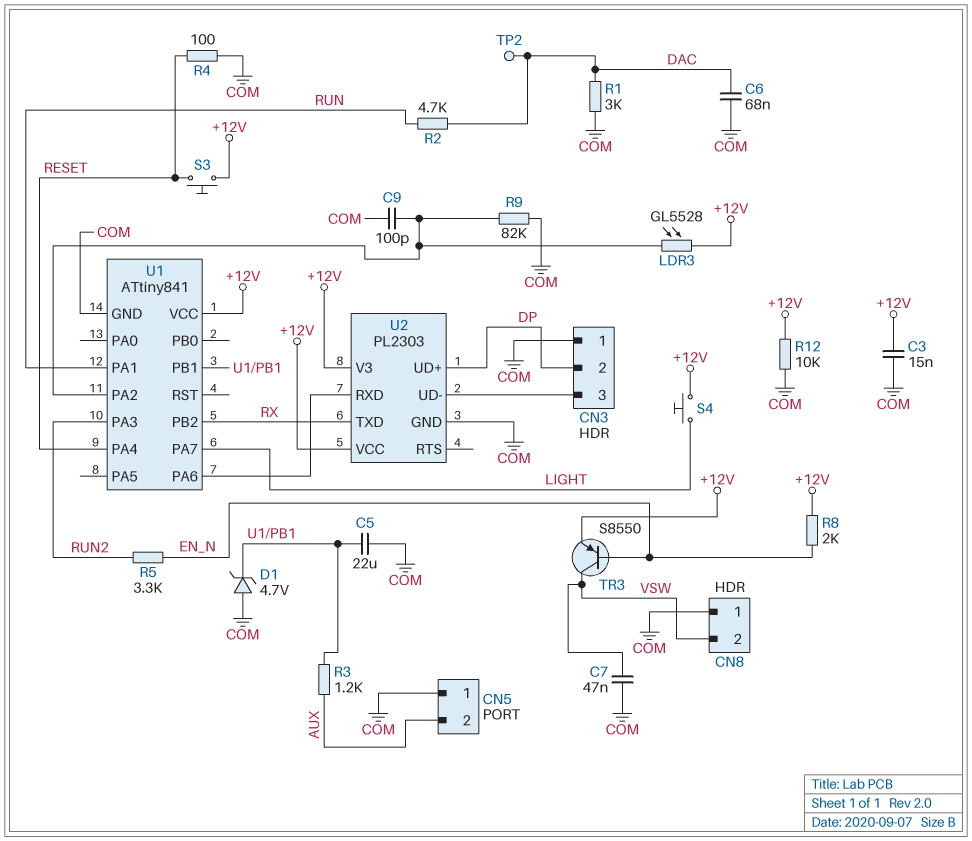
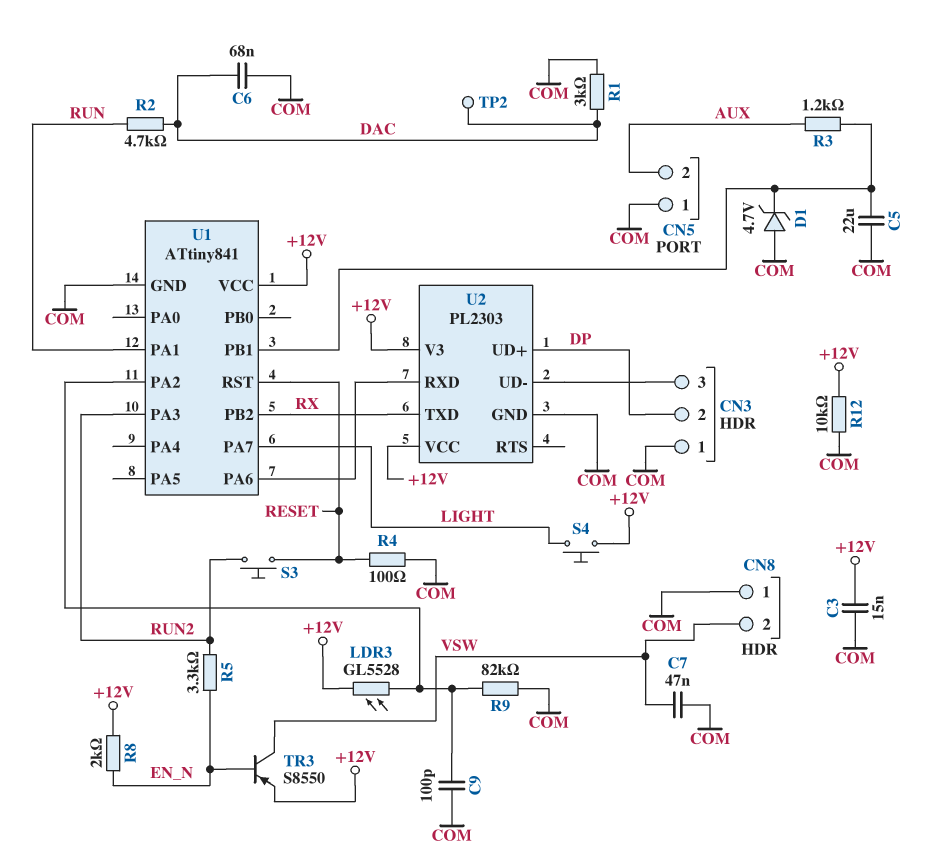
S3: button (+12V, RESET) -> button (RESET, RUN2)
U1 pin PA4: RESET -> none
U1 pin RST: none -> RESET

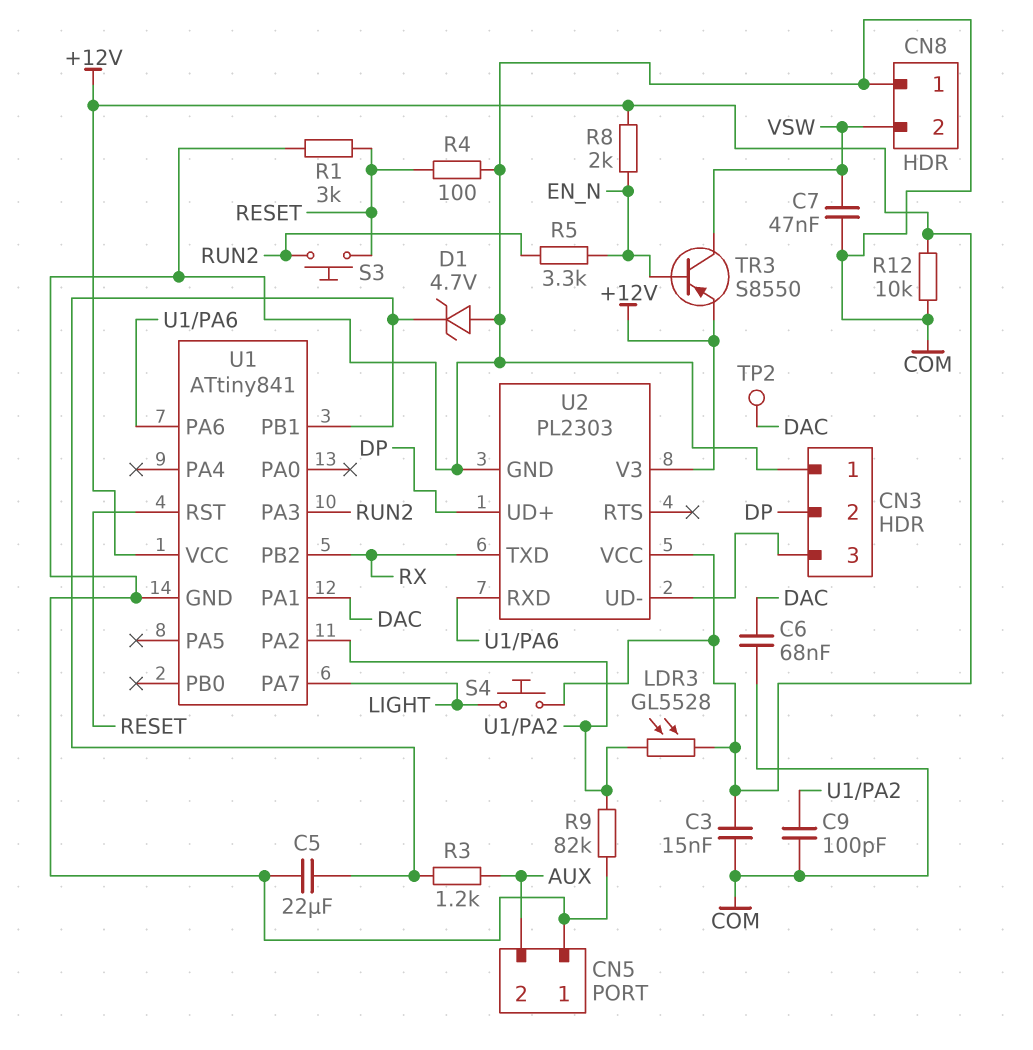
R1: 3k (COM, DAC) -> 3k (COM, RESET)
R2: 4.7k (DAC, RUN) -> none
U1 pin PA1: RUN -> DAC

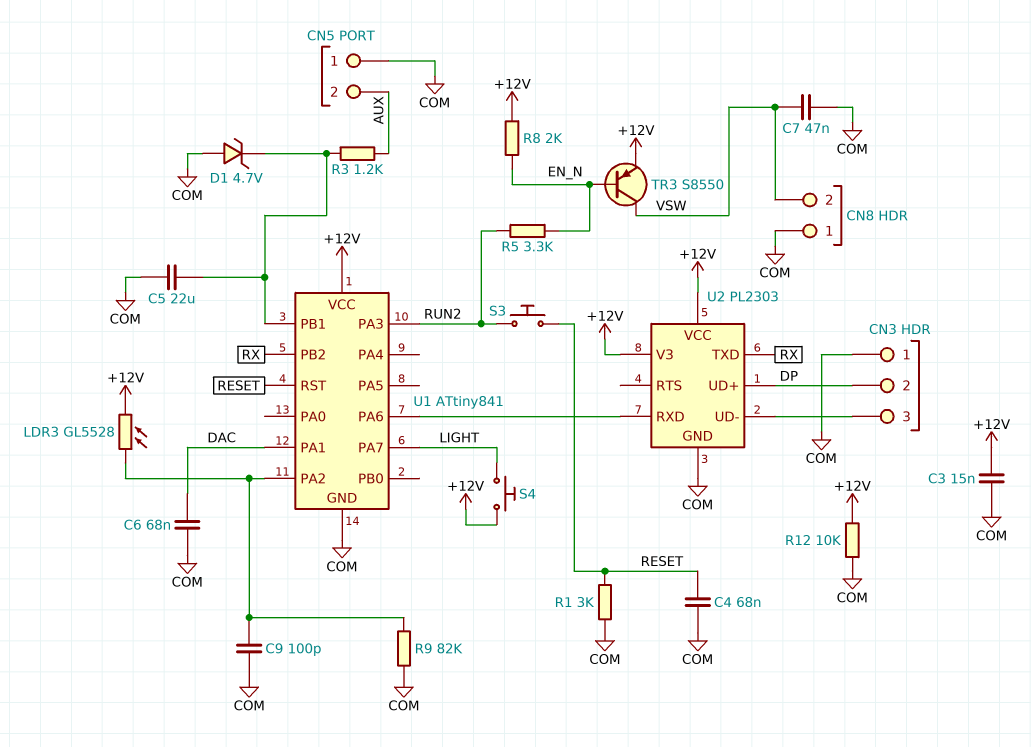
C4: none -> 68nF (COM, RESET)
R4: 100 (COM, RESET) -> none
TP2: test point (DAC) -> none

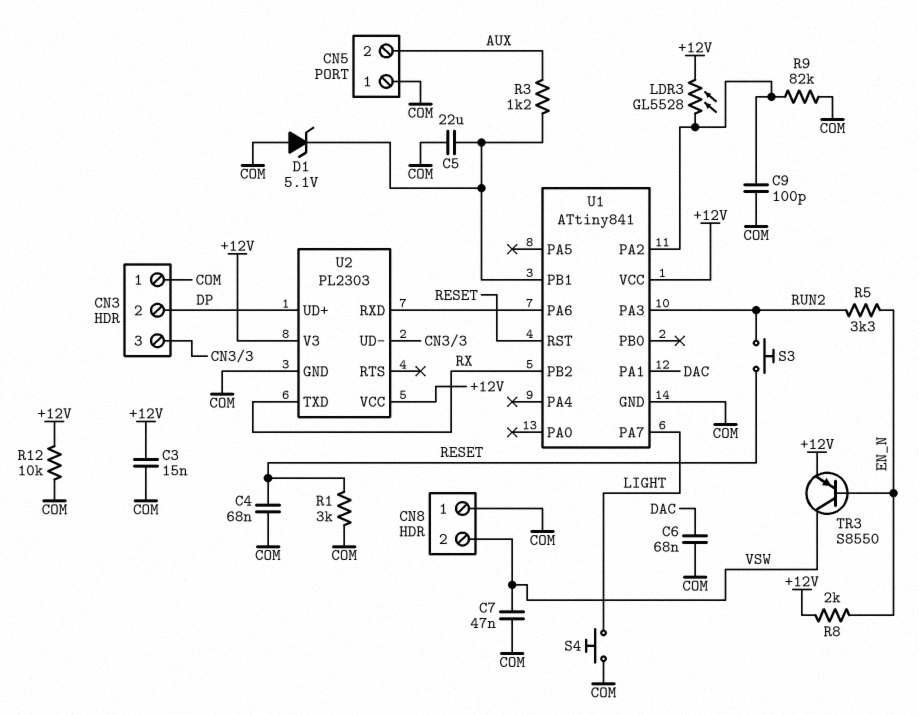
D1: zener 4.7V (A COM, K U1/PB1) -> zener 5.1V (A COM, K U1/PB1)
S4: button (+12V, LIGHT) -> button (COM, LIGHT)

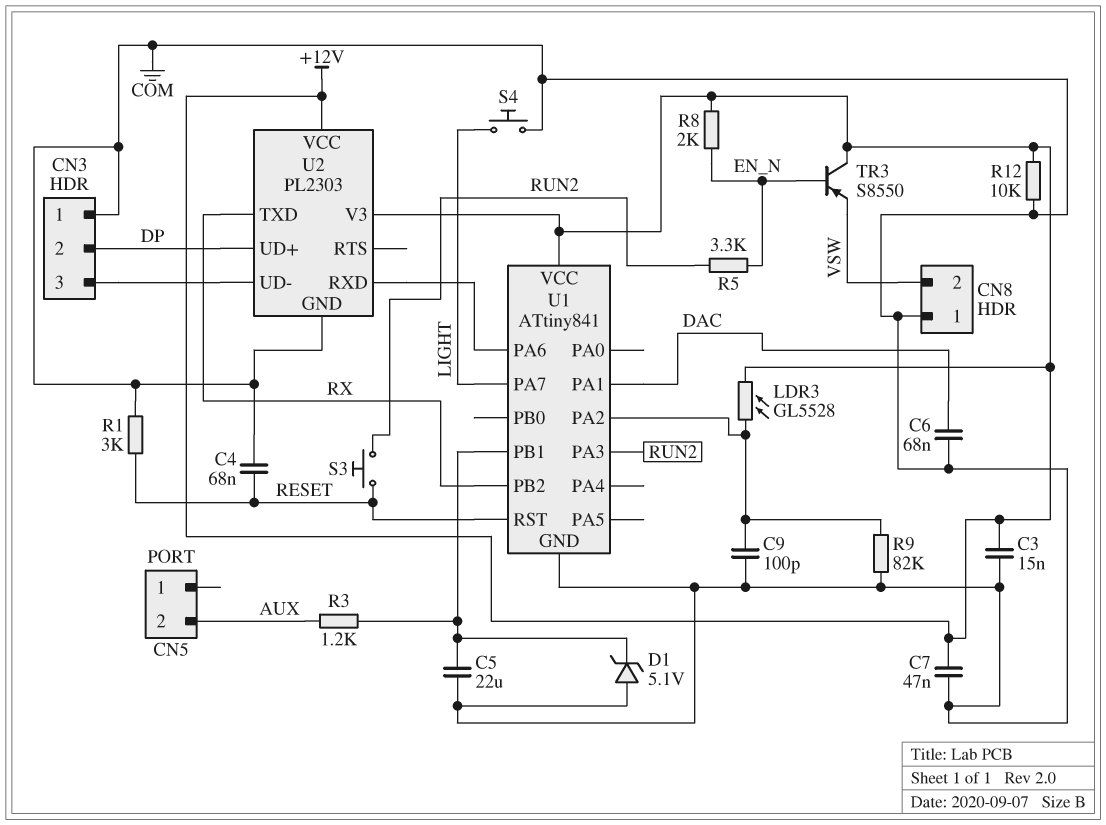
C7: 47nF (COM, VSW) -> 47nF (+12V, COM)
CN5 pin 1: COM -> none
TR3: PNP S8550 (B EN_N, C VSW, E +12V) -> PNP S8550 (B EN_N, C +12V, E VSW)

